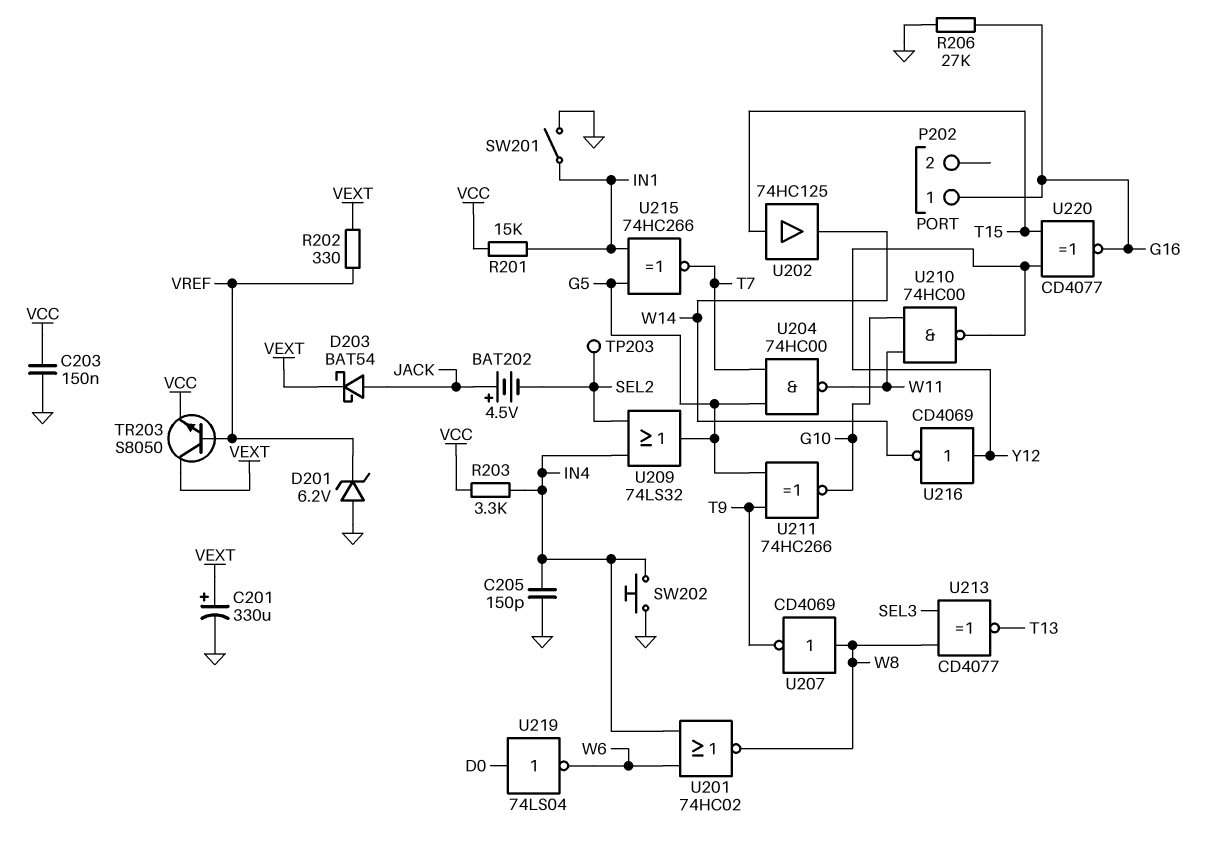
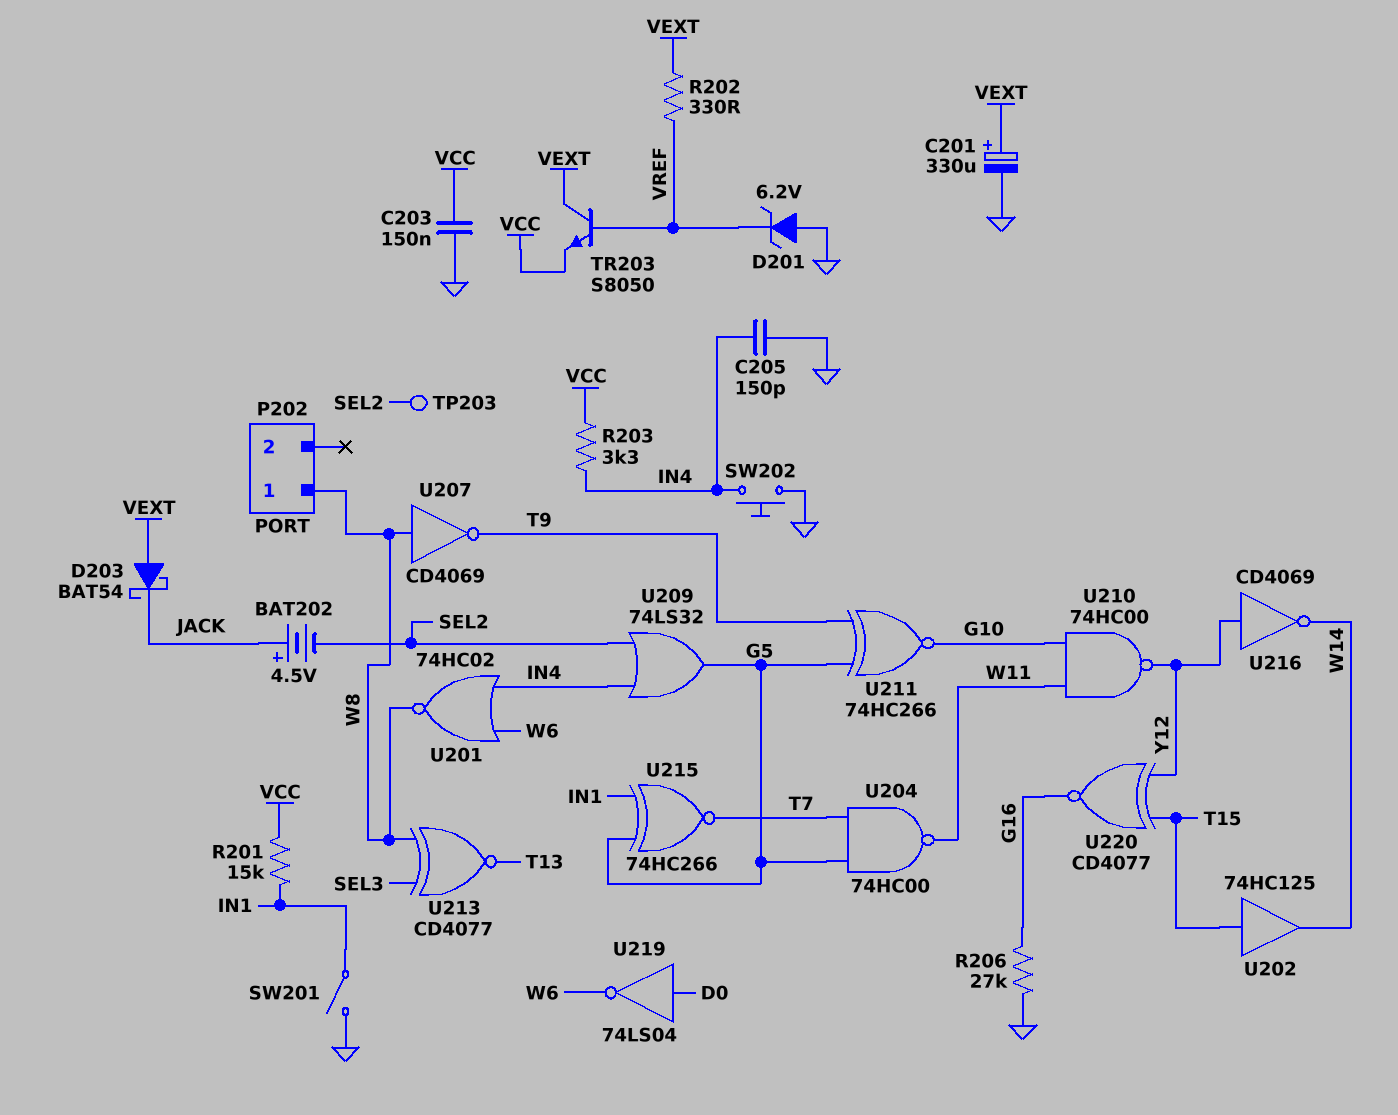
D203: schottky BAT54 (A JACK, K VEXT) -> schottky BAT54 (A VEXT, K JACK)
P202 pin 1: G16 -> W8

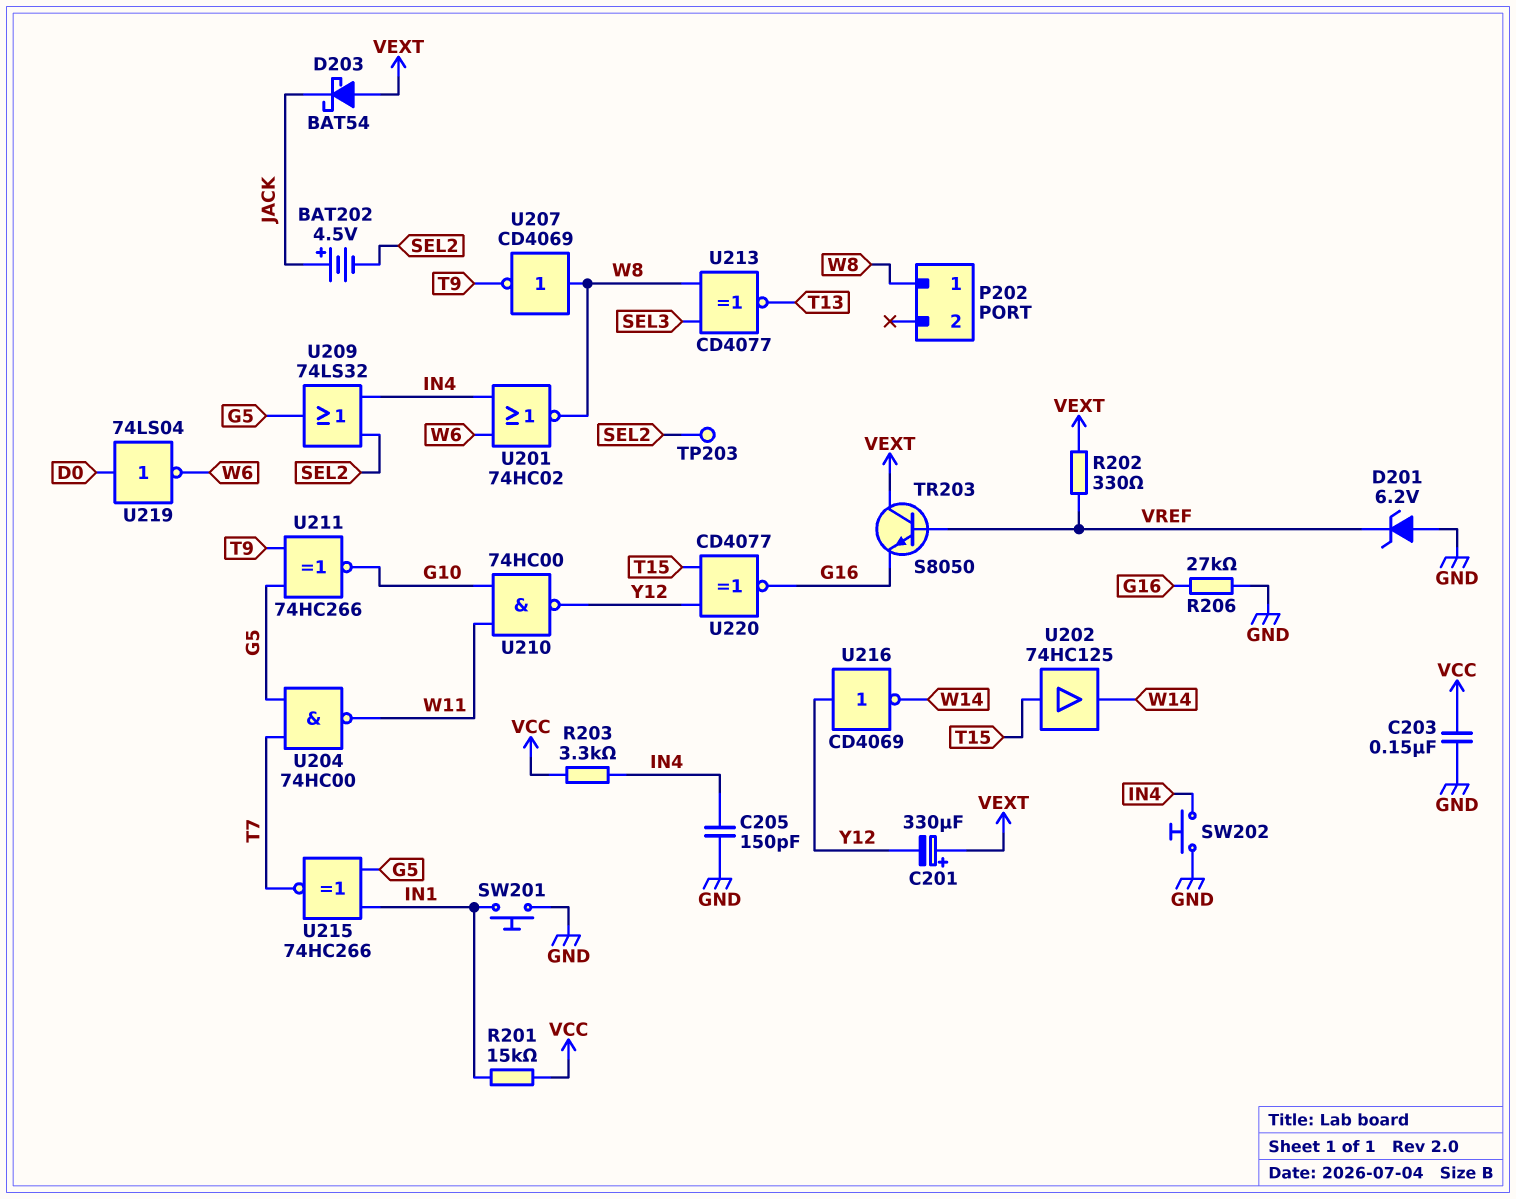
C201: 330uF (plus VEXT, minus GND) -> 330uF (plus VEXT, minus Y12)
SW201: switch (GND, IN1) -> button (GND, IN1)
TR203: NPN S8050 (B VREF, C VEXT, E VCC) -> NPN S8050 (B VREF, C VEXT, E G16)

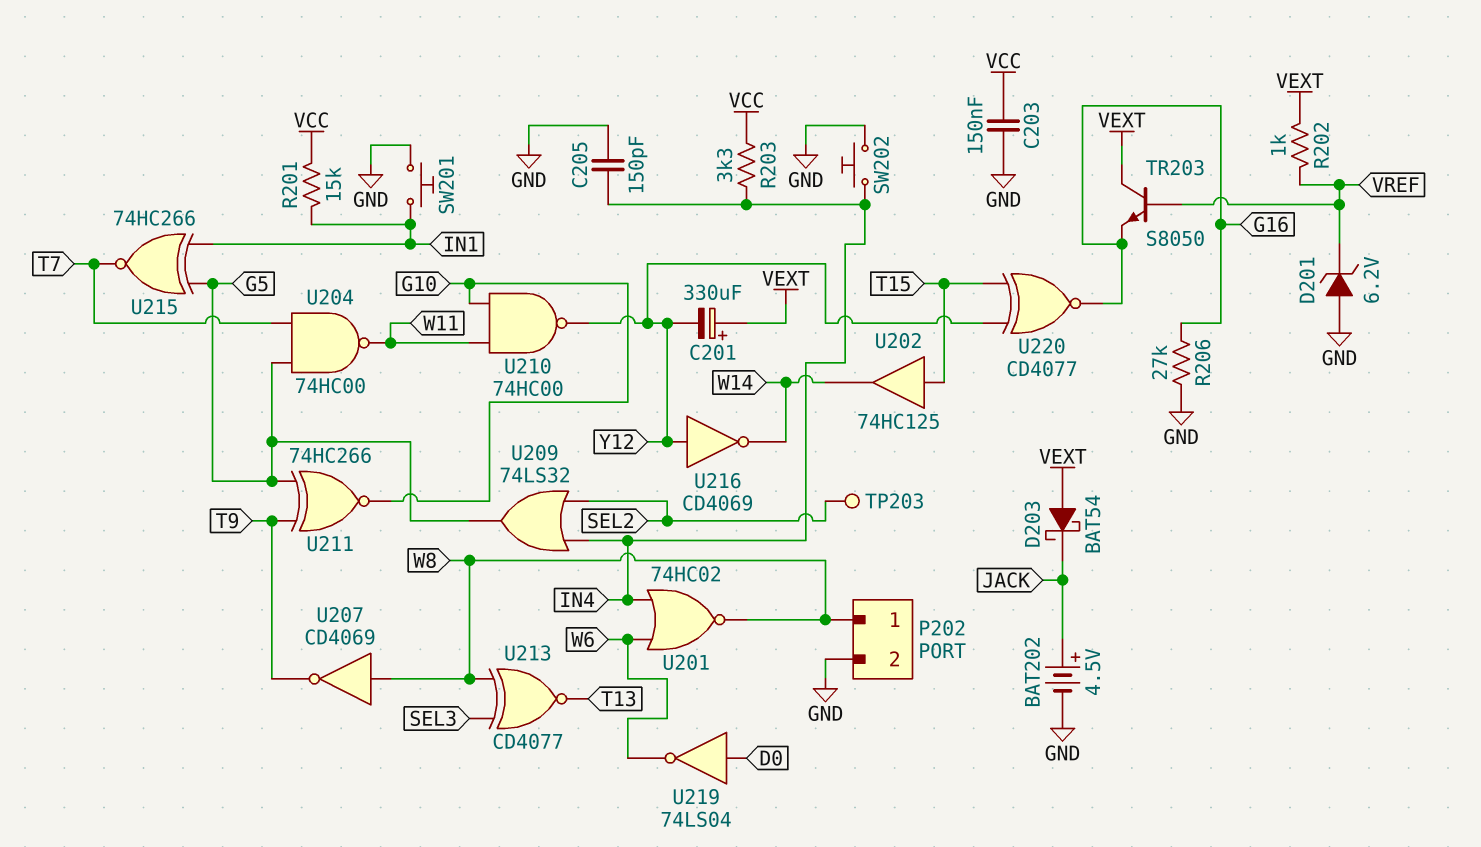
BAT202: 4.5V (plus JACK, minus SEL2) -> 4.5V (plus JACK, minus GND)
P202 pin 2: none -> GND
R202: 330 (VEXT, VREF) -> 1k (VEXT, VREF)

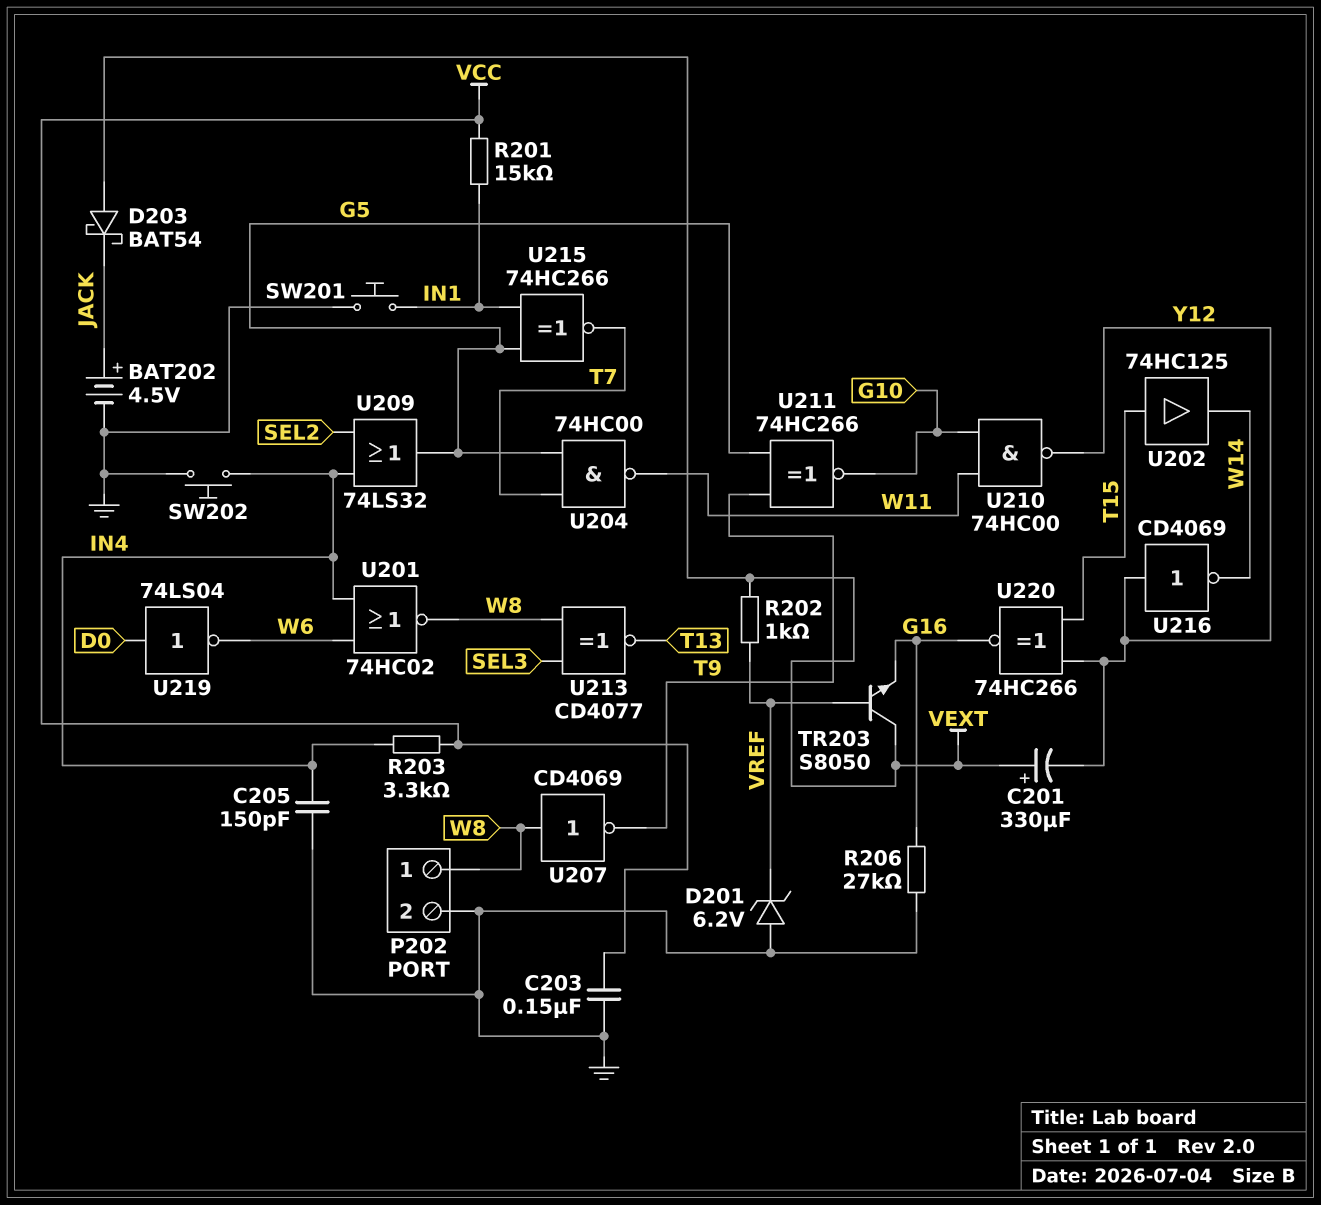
TP203: test point (SEL2) -> none
U220: XNOR CD4077 (in T15, in Y12, out G16) -> XNOR 74HC266 (in T15, in Y12, out G16)

